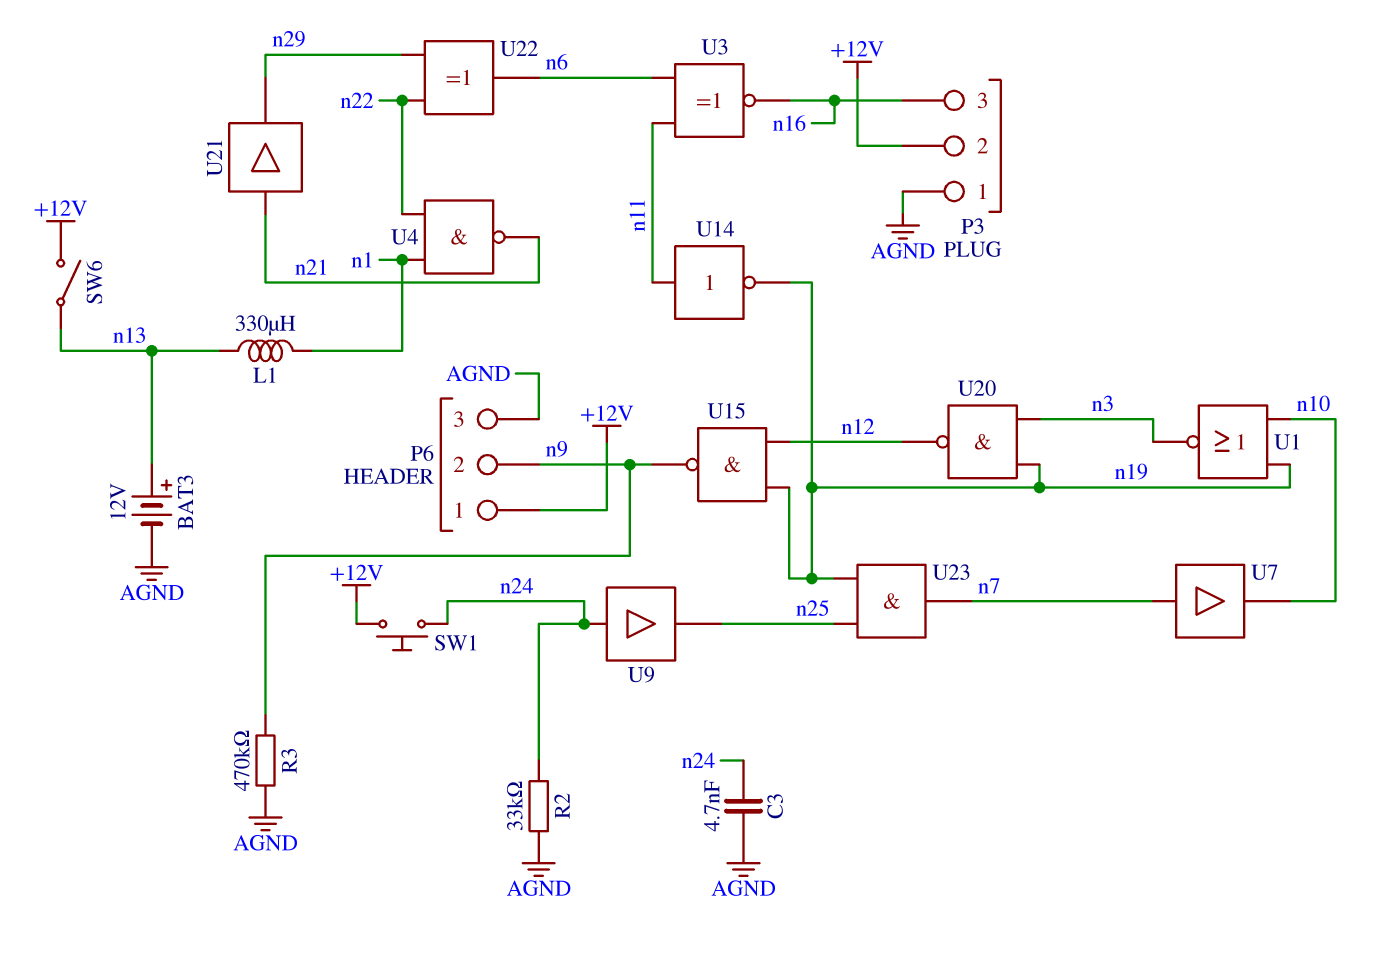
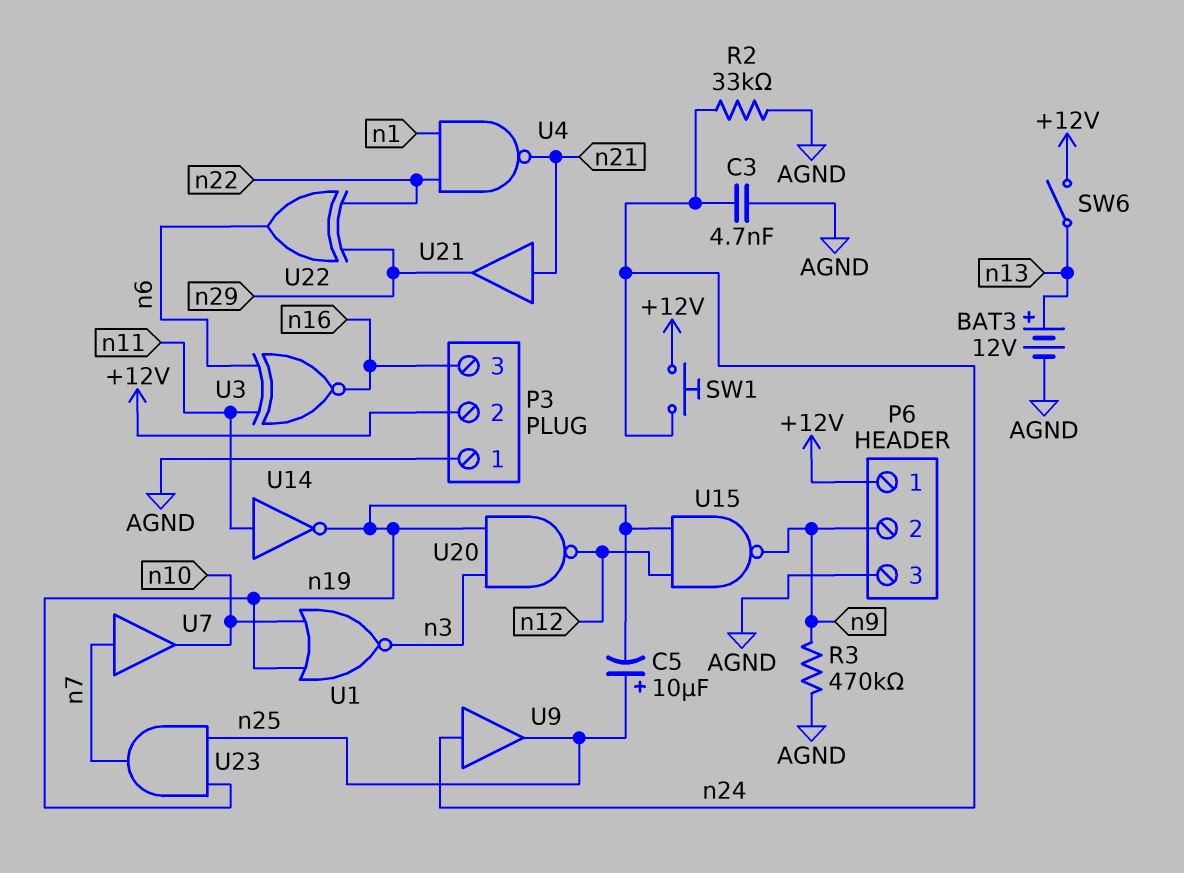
C5: none -> 10uF (plus n25, minus n19)
L1: 330uH (n1, n13) -> none

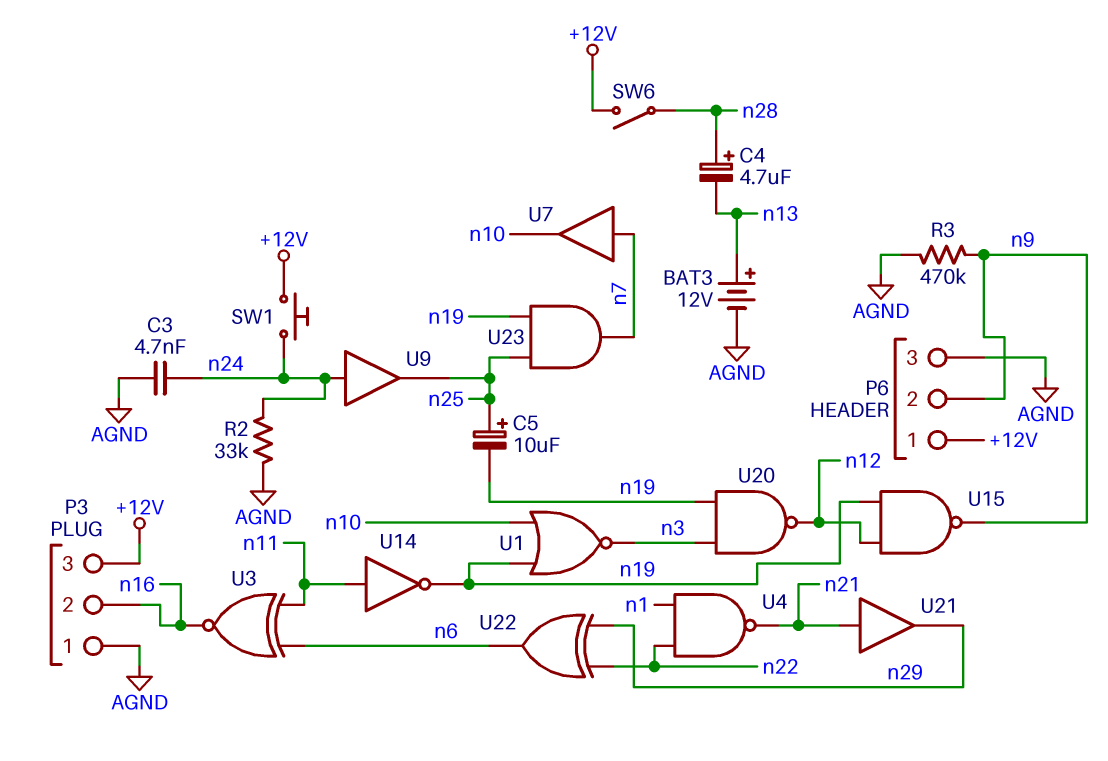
C4: none -> 4.7uF (plus n28, minus n13)
P3 pin 2: +12V -> n16
P3 pin 3: n16 -> +12V
SW6: switch (+12V, n13) -> switch (+12V, n28)

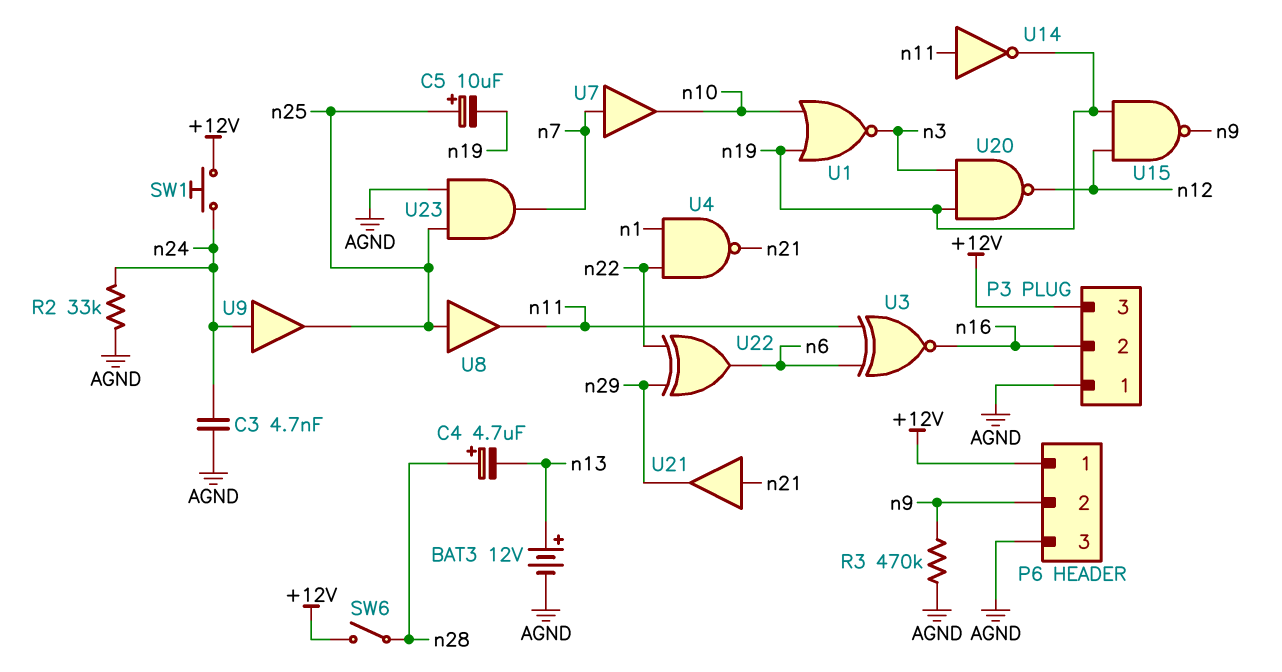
U8: none -> buffer (in n25, out n11)
U23: AND (in n19, in n25, out n7) -> AND (in AGND, in n25, out n7)

